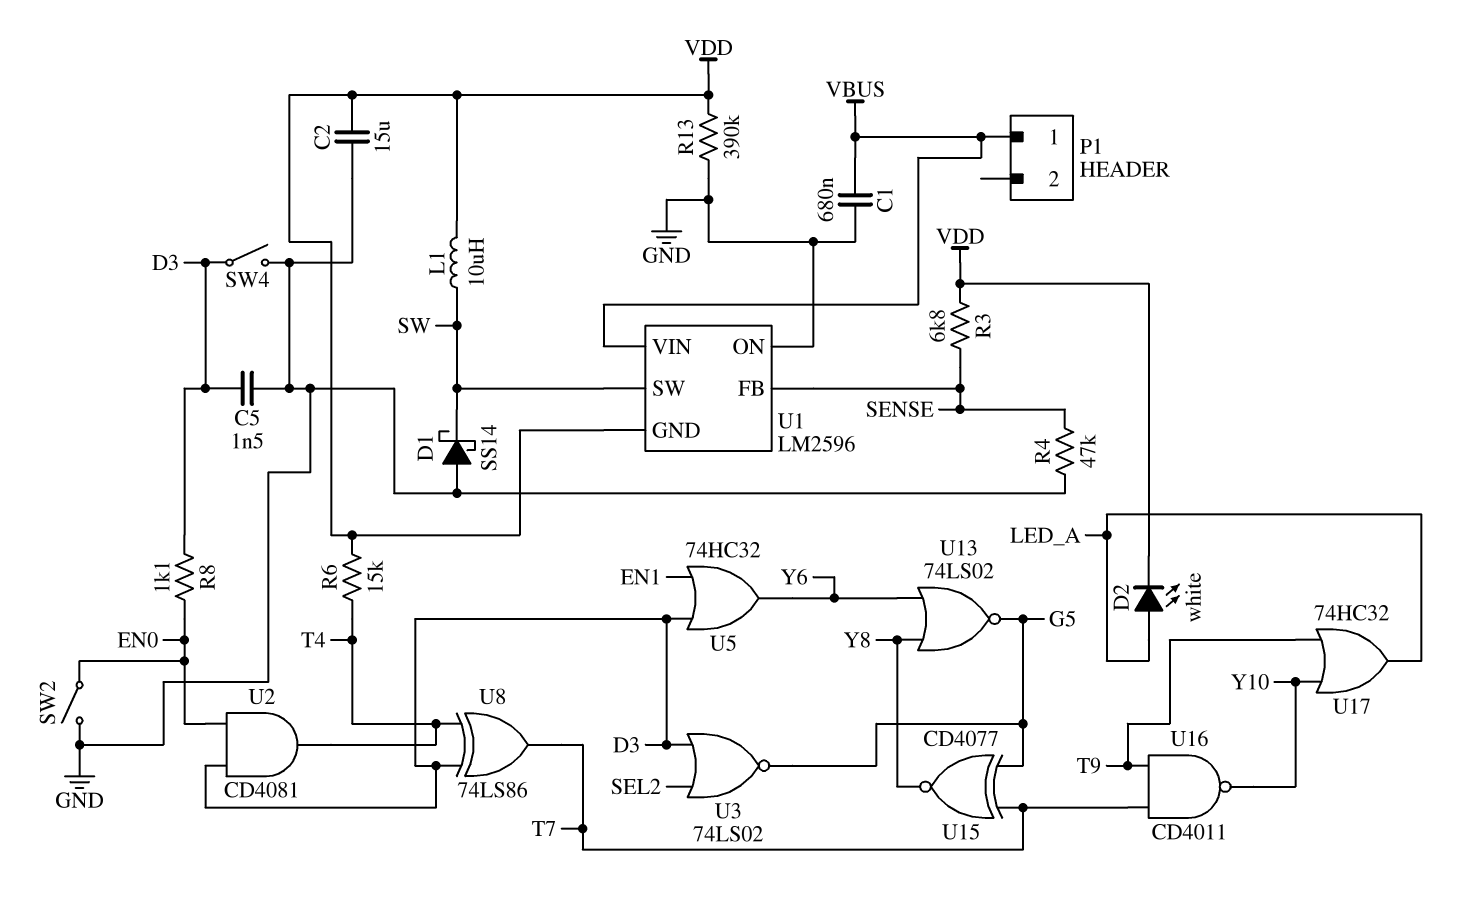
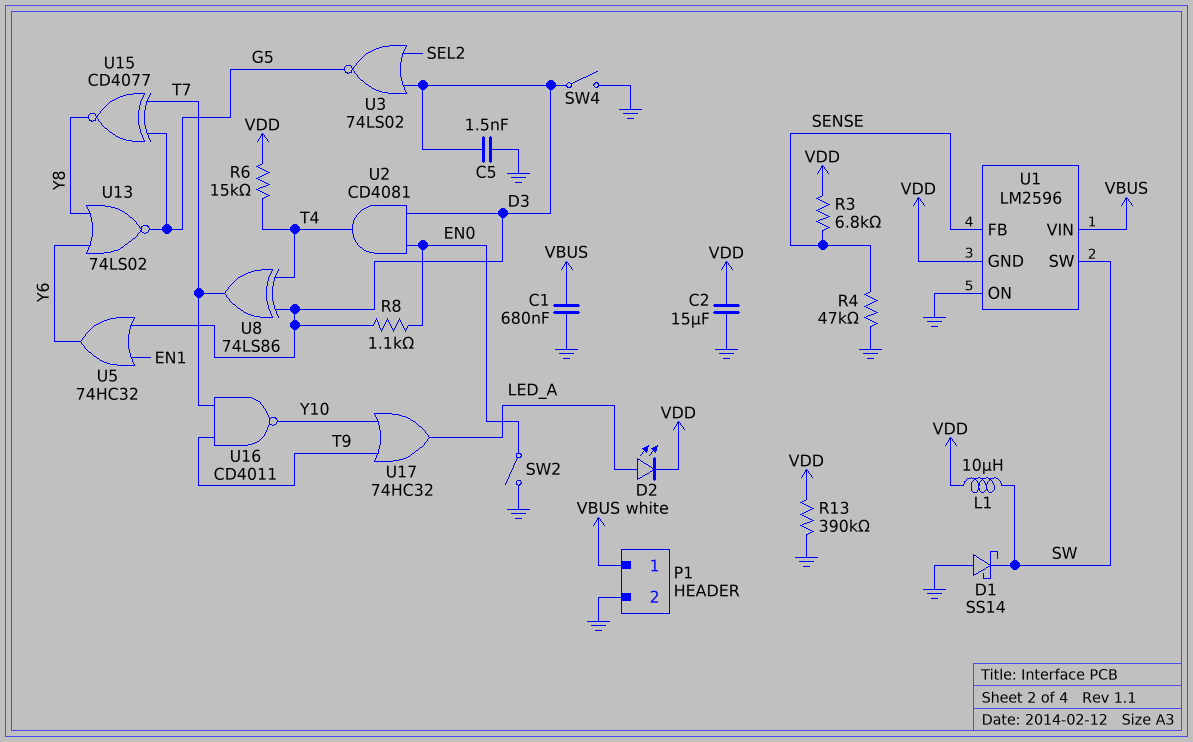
P1 pin 2: none -> GND

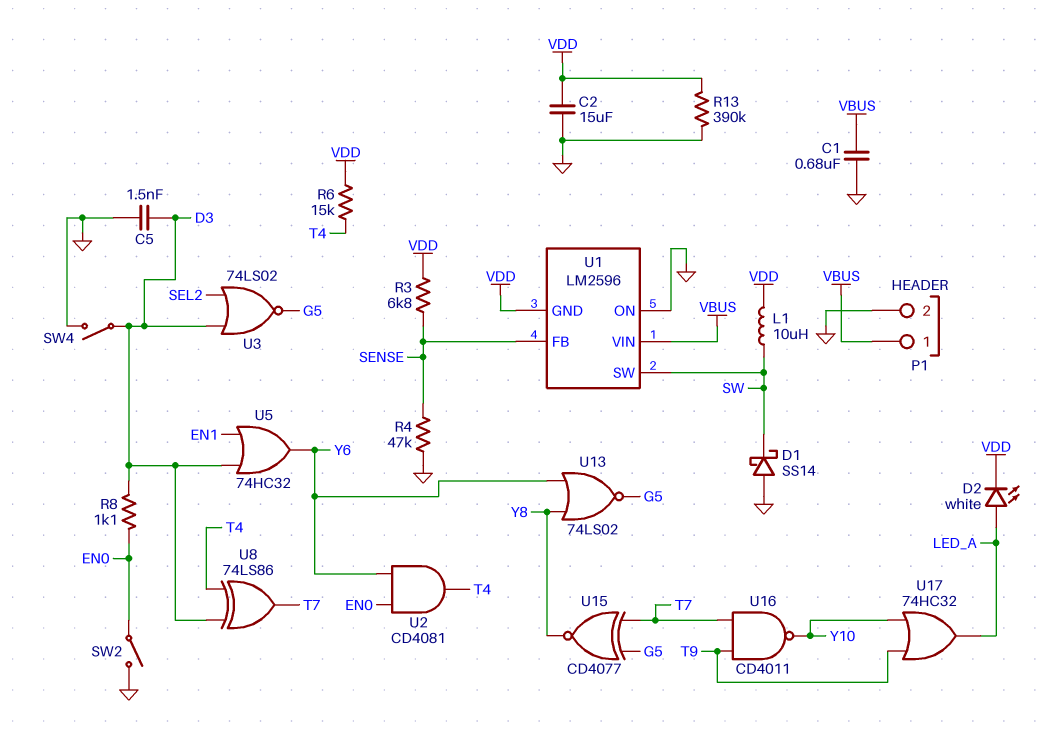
U2: AND CD4081 (in D3, in EN0, out T4) -> AND CD4081 (in EN0, in Y6, out T4)

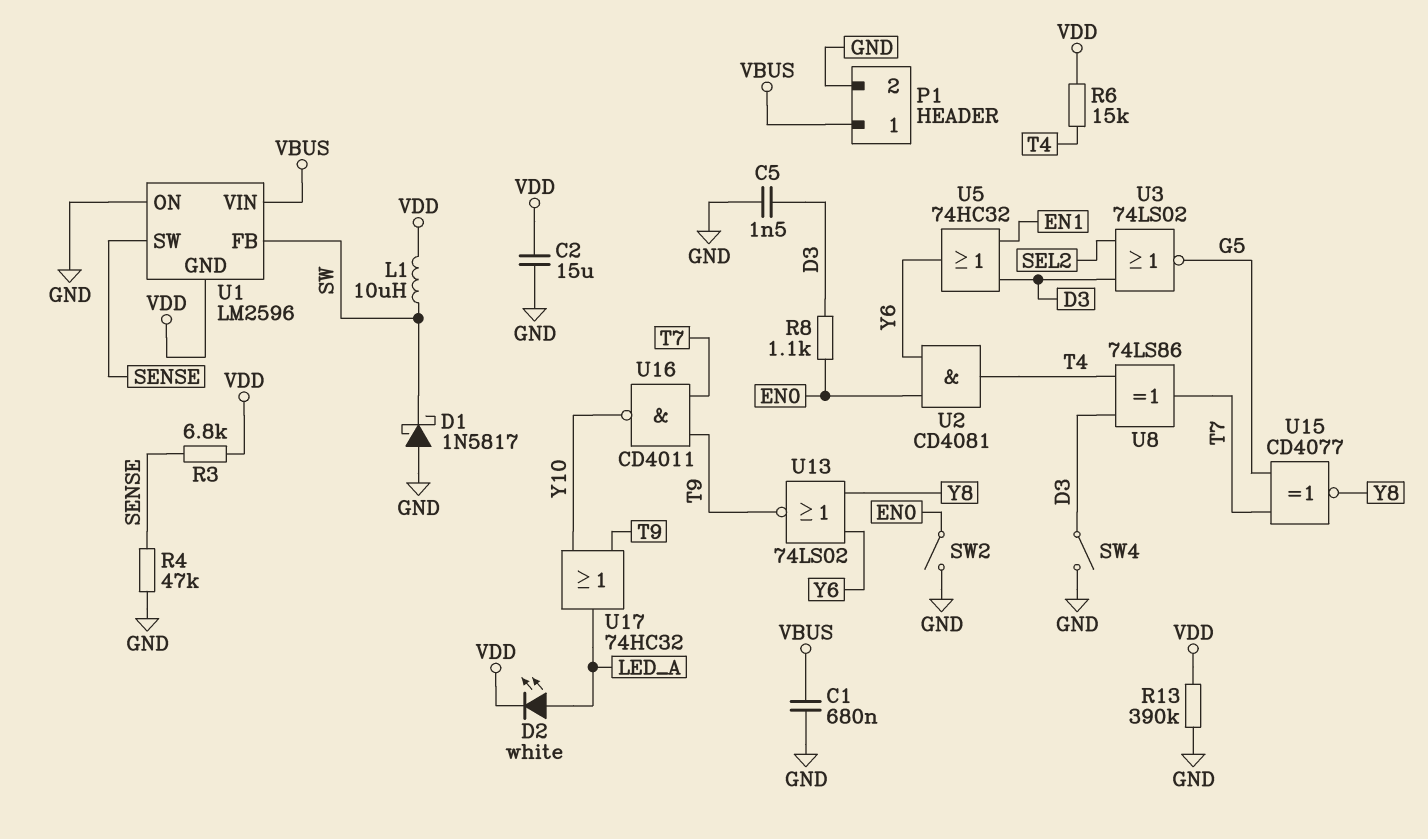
D1: schottky SS14 (A GND, K SW) -> schottky 1N5817 (A GND, K SW)
U1 pin FB: SENSE -> SW
U1 pin SW: SW -> SENSE
U13: NOR 74LS02 (in Y6, in Y8, out G5) -> NOR 74LS02 (in Y6, in Y8, out T9)

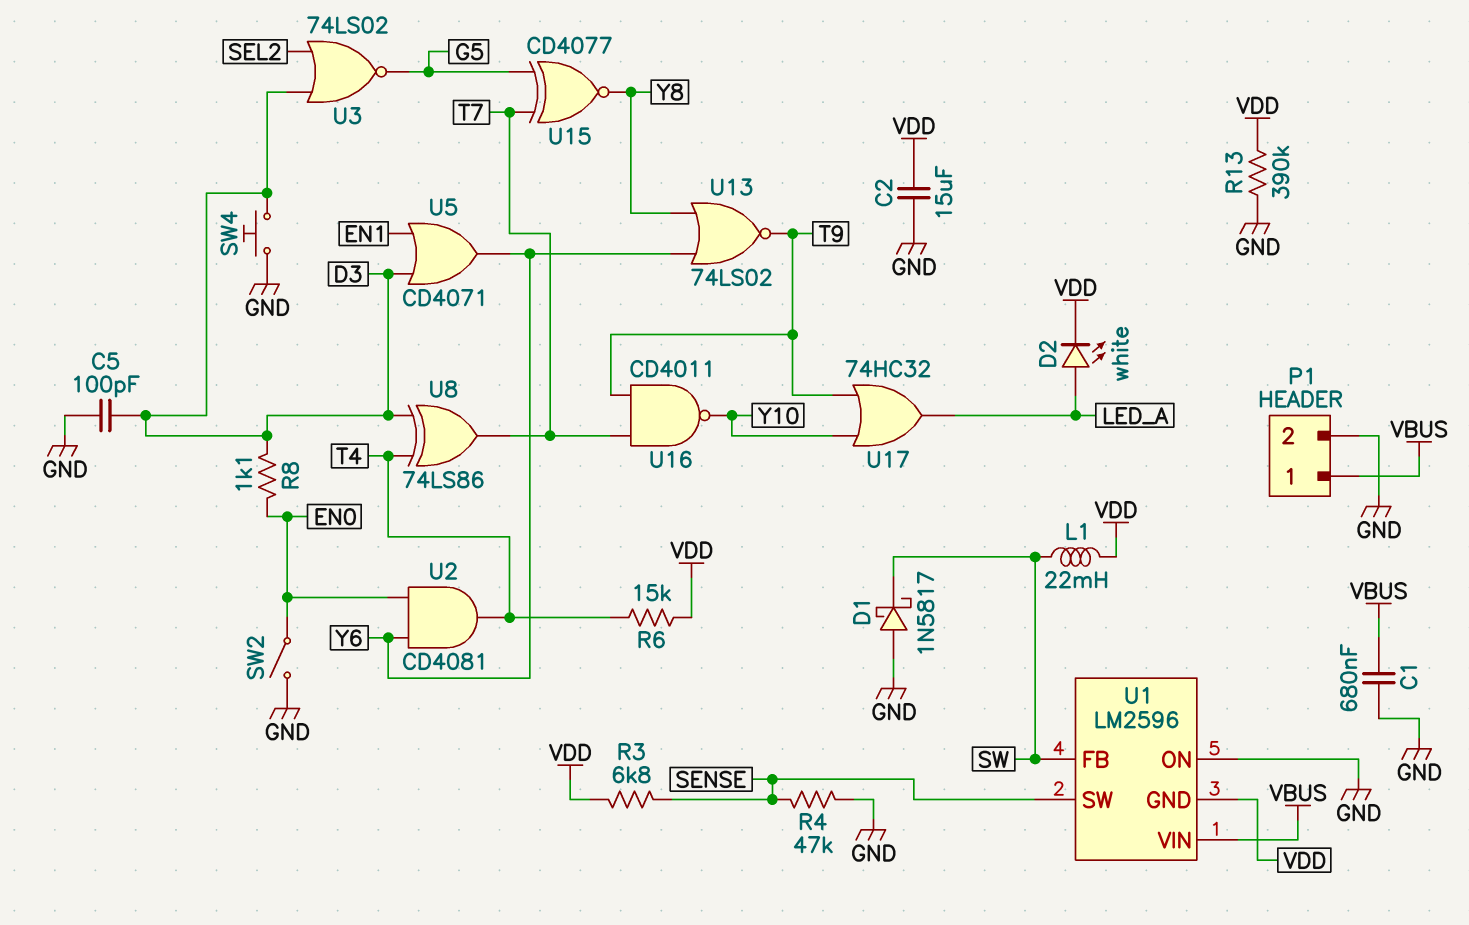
C5: 1.5nF (D3, GND) -> 100pF (D3, GND)
L1: 10uH (SW, VDD) -> 22mH (SW, VDD)
SW4: switch (D3, GND) -> button (D3, GND)
U5: OR 74HC32 (in D3, in EN1, out Y6) -> OR CD4071 (in D3, in EN1, out Y6)

